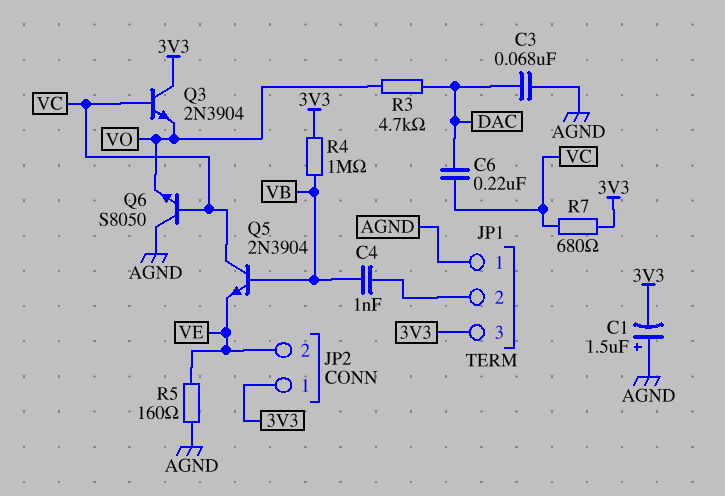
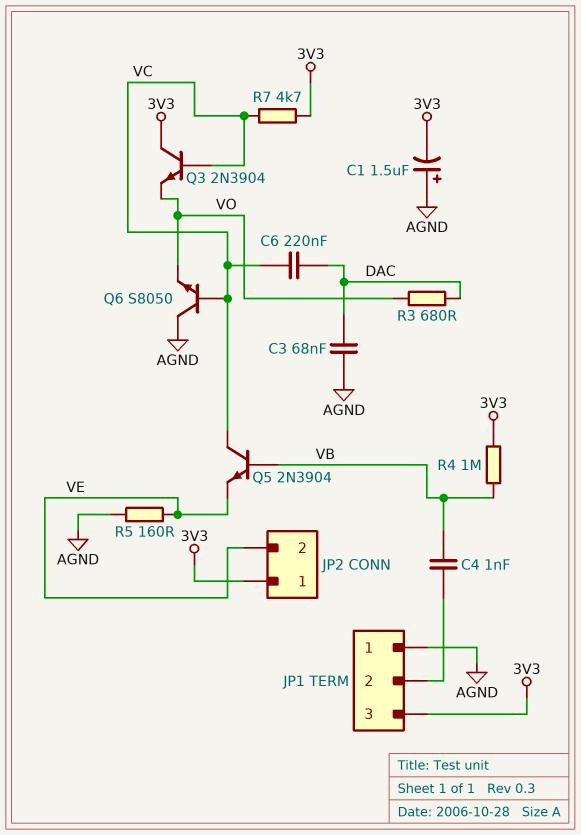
R3: 4.7k (DAC, VO) -> 680 (DAC, VO)
R7: 680 (3V3, VC) -> 4.7k (3V3, VC)

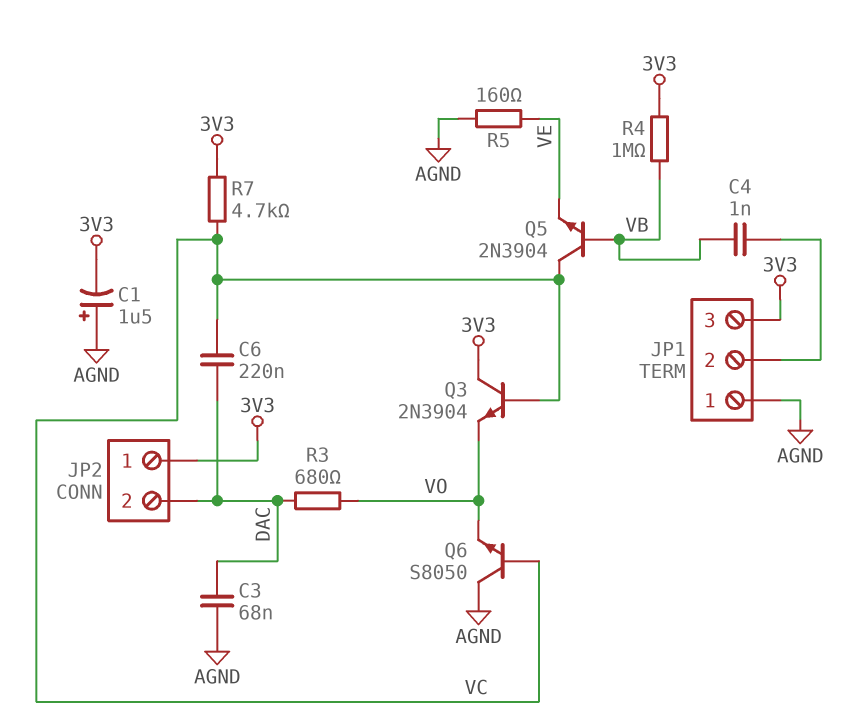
JP2 pin 2: VE -> DAC

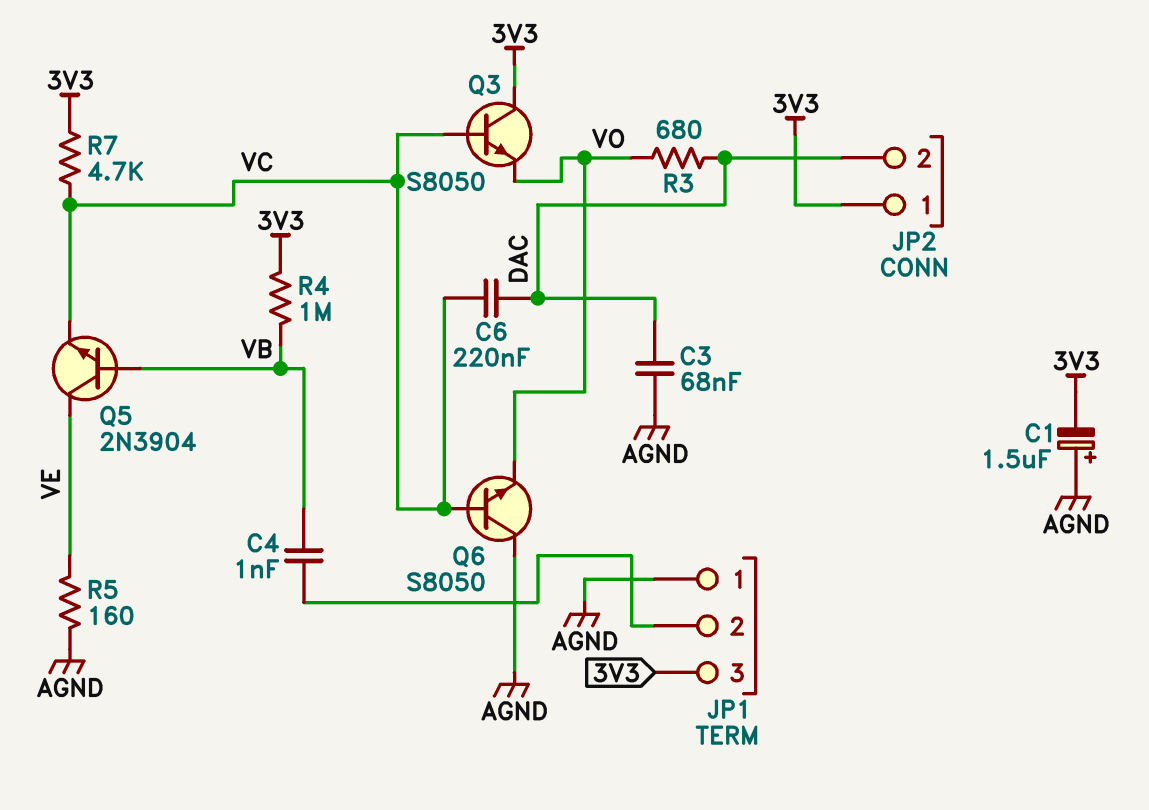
Q3: NPN 2N3904 (B VC, C 3V3, E VO) -> NPN S8050 (B VC, C 3V3, E VO)
Q5: NPN 2N3904 (B VB, C VC, E VE) -> NPN 2N3904 (B VB, C VE, E VC)

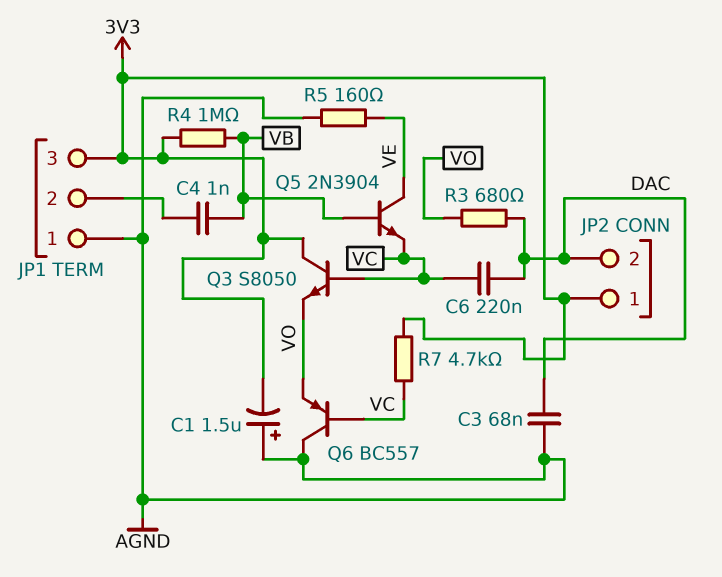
Q6: NPN S8050 (B VC, C AGND, E VO) -> PNP BC557 (B VC, C AGND, E VO)

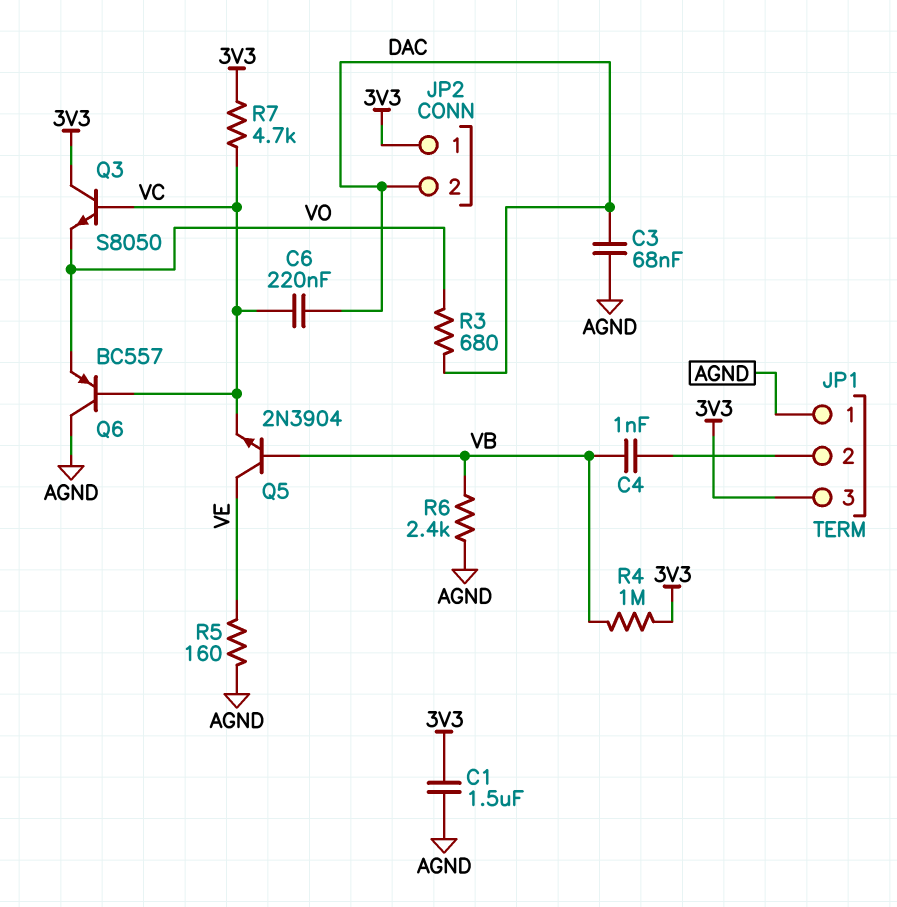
C1: 1.5uF (plus AGND, minus 3V3) -> 1.5uF (3V3, AGND)
R6: none -> 2.4k (AGND, VB)

